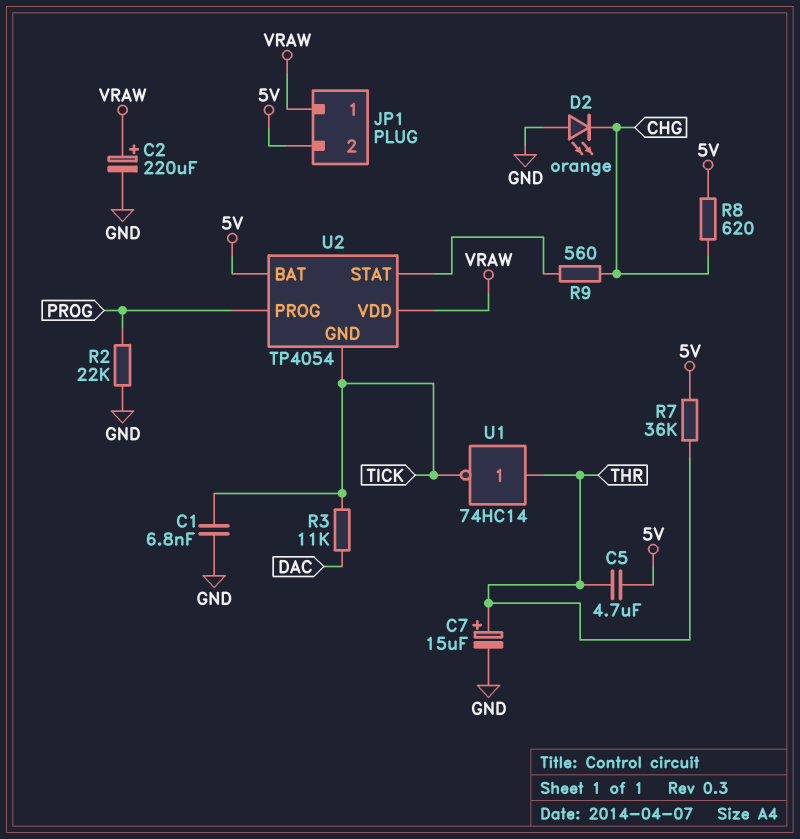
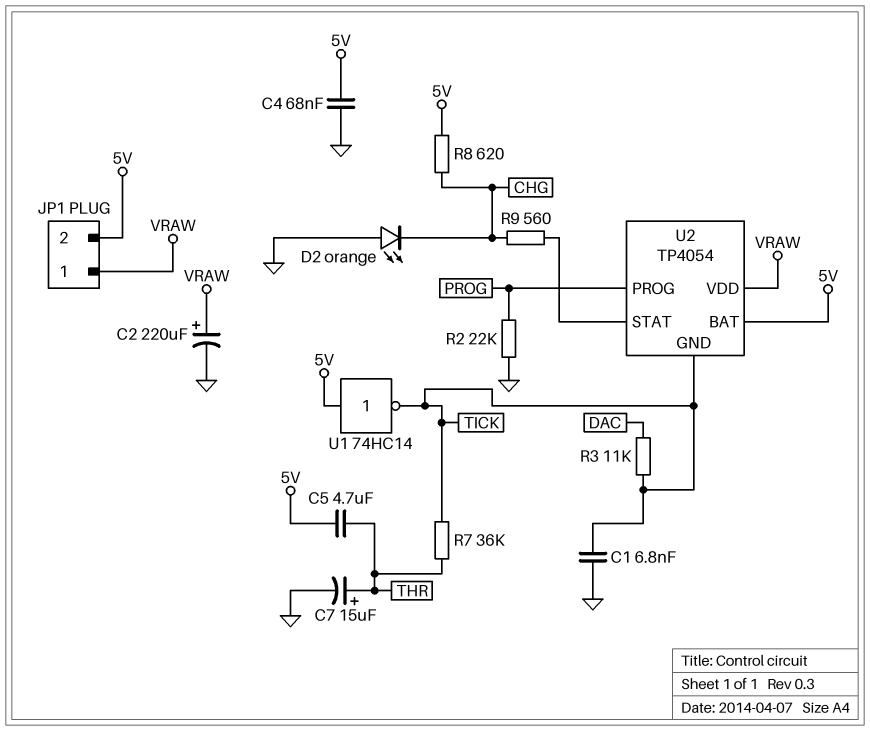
C4: none -> 68nF (5V, GND)
R7: 36k (5V, THR) -> 36k (THR, TICK)
U1: NOT 74HC14 (in THR, out TICK) -> NOT 74HC14 (in 5V, out TICK)

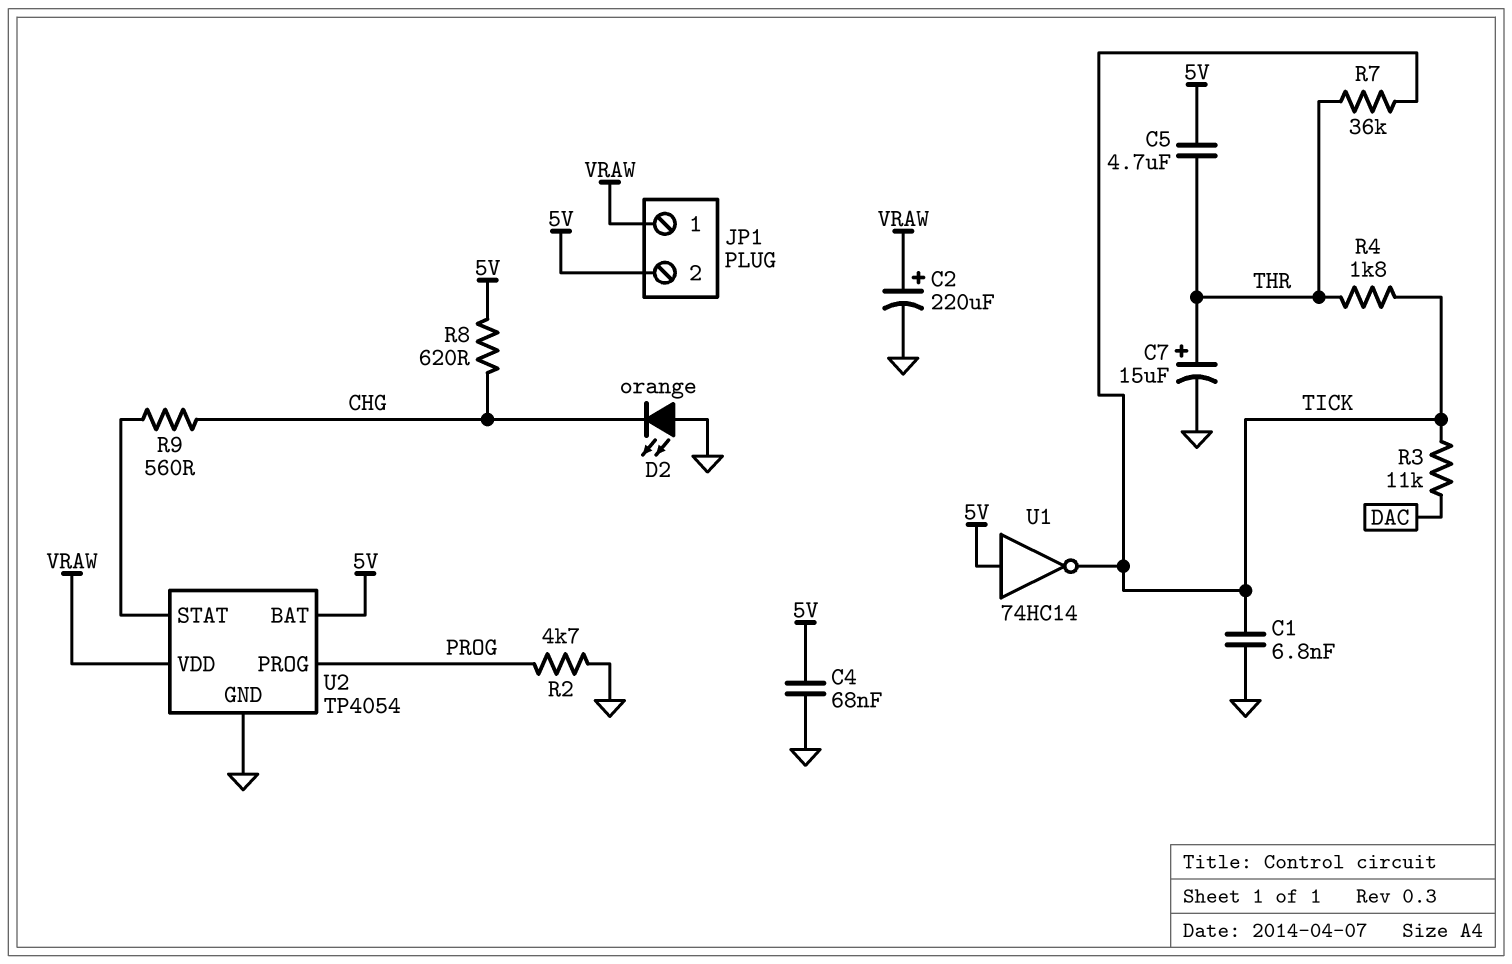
R2: 22k (GND, PROG) -> 4.7k (GND, PROG)
R4: none -> 1.8k (THR, TICK)
U2 pin GND: TICK -> GND

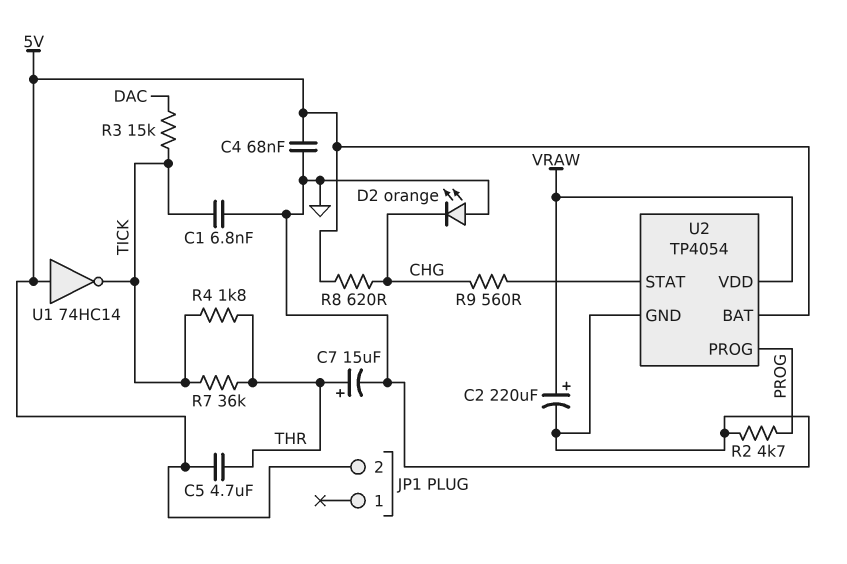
JP1 pin 1: VRAW -> none
R3: 11k (DAC, TICK) -> 15k (DAC, TICK)

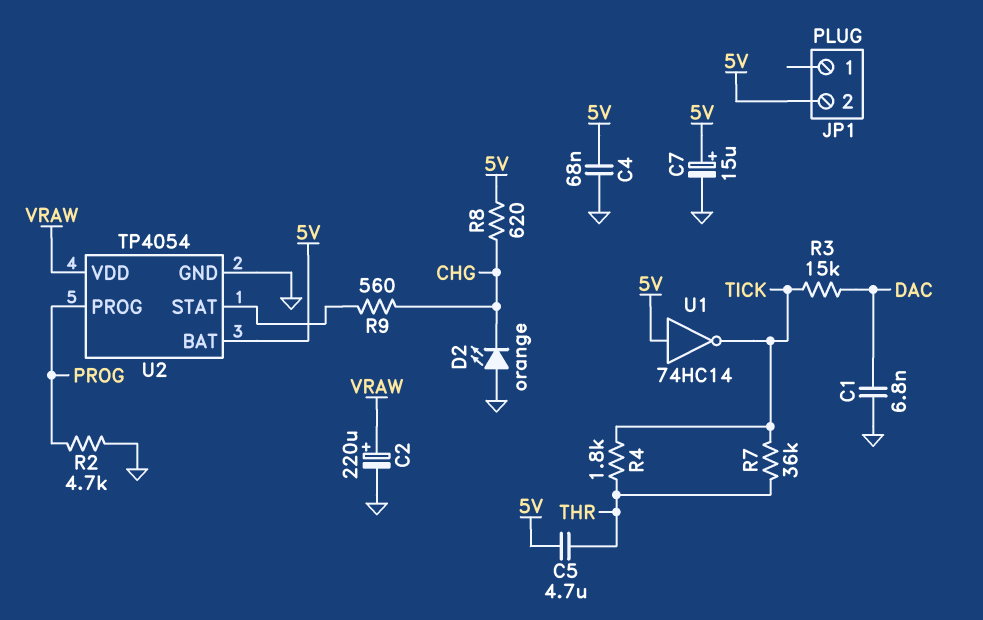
C1: 6.8nF (GND, TICK) -> 6.8nF (DAC, GND)
C7: 15uF (plus THR, minus GND) -> 15uF (plus 5V, minus GND)

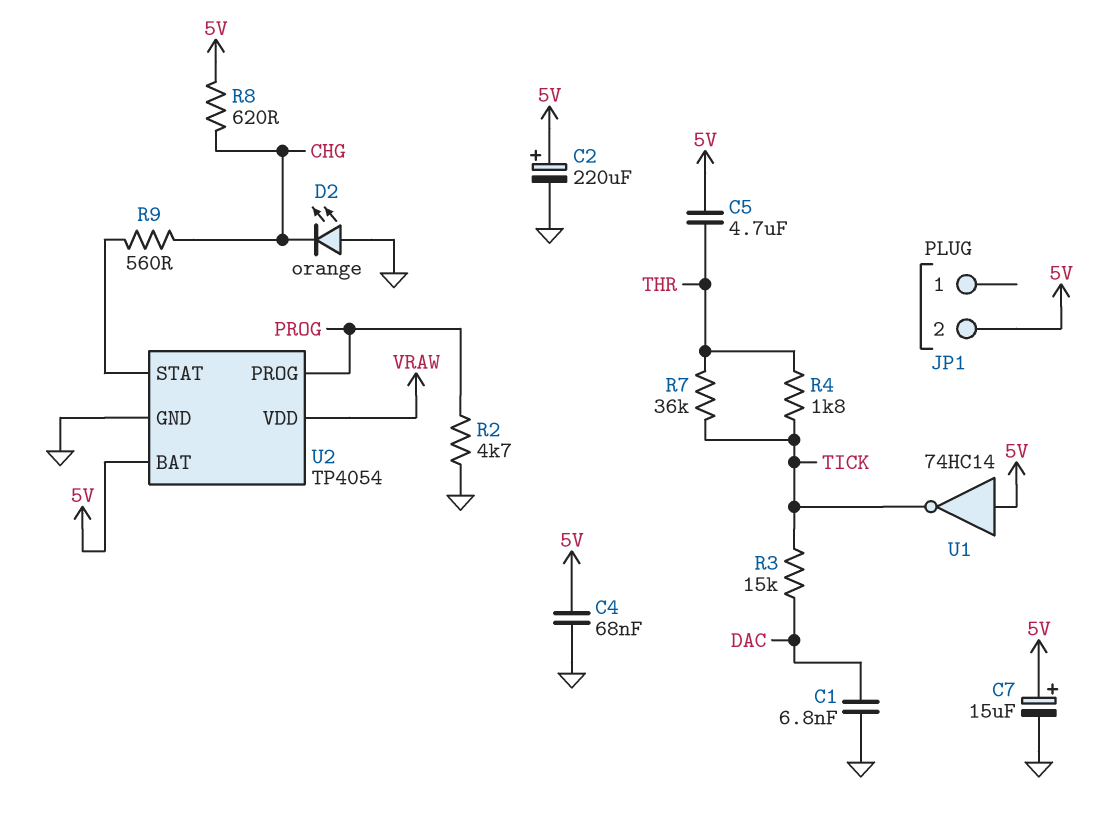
C2: 220uF (plus VRAW, minus GND) -> 220uF (plus 5V, minus GND)

